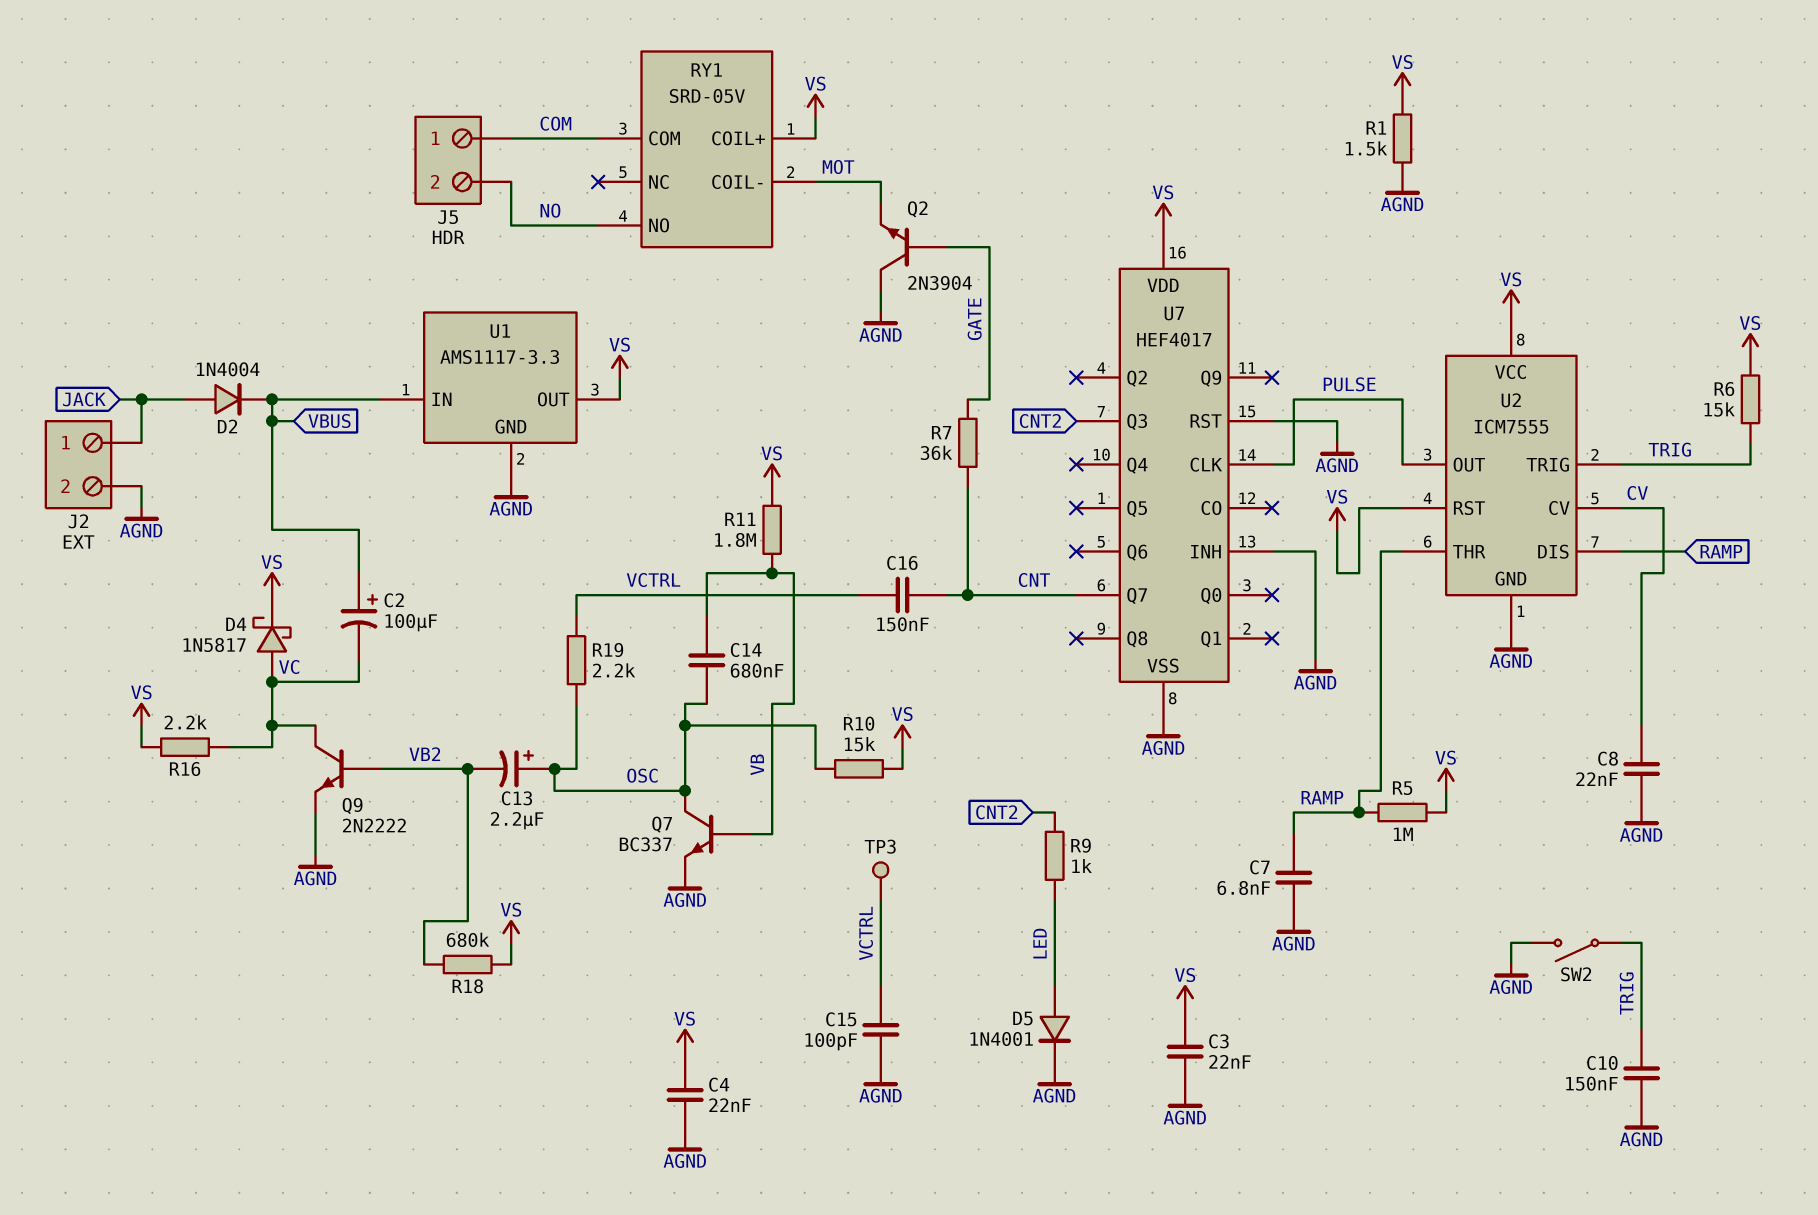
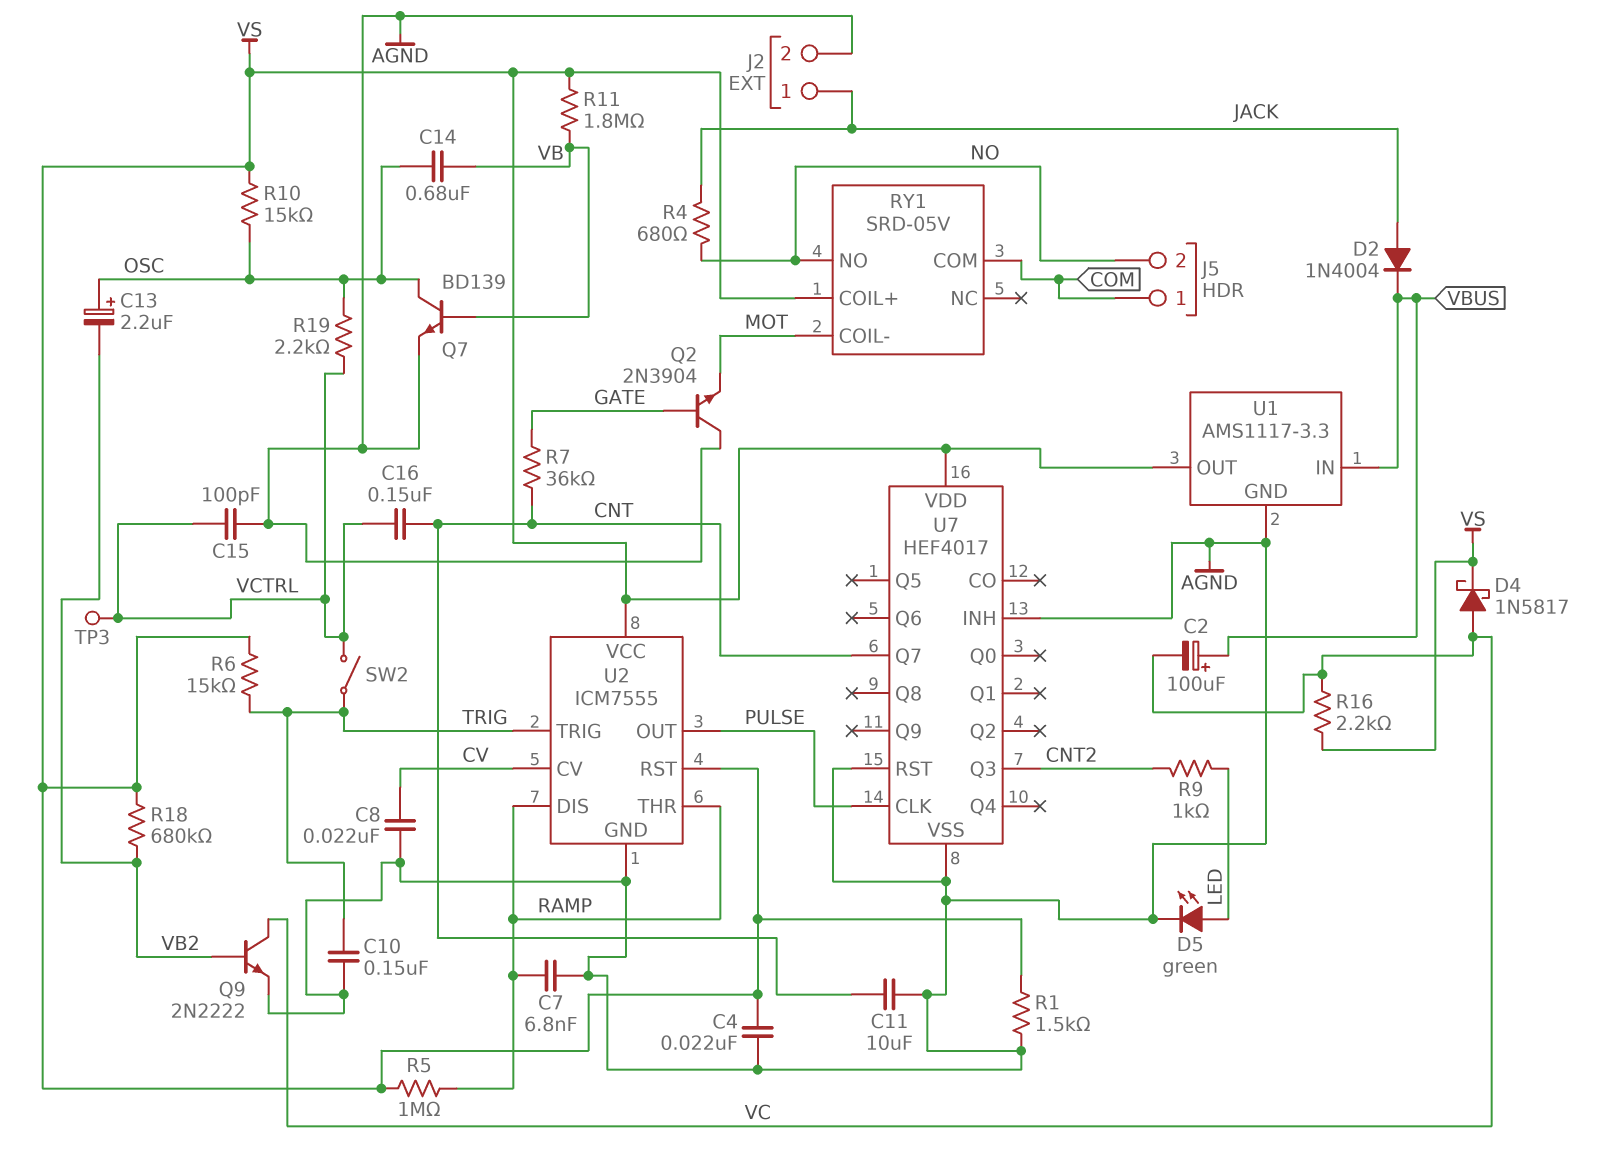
C3: 22nF (AGND, VS) -> none
C11: none -> 10uF (AGND, CNT)
D5: diode 1N4001 (A LED, K AGND) -> LED green (A LED, K AGND)
Q7: NPN BC337 (B VB, C OSC, E AGND) -> NPN BD139 (B VB, C OSC, E AGND)
R4: none -> 680 (JACK, NO)
SW2: switch (AGND, TRIG) -> switch (TRIG, VCTRL)

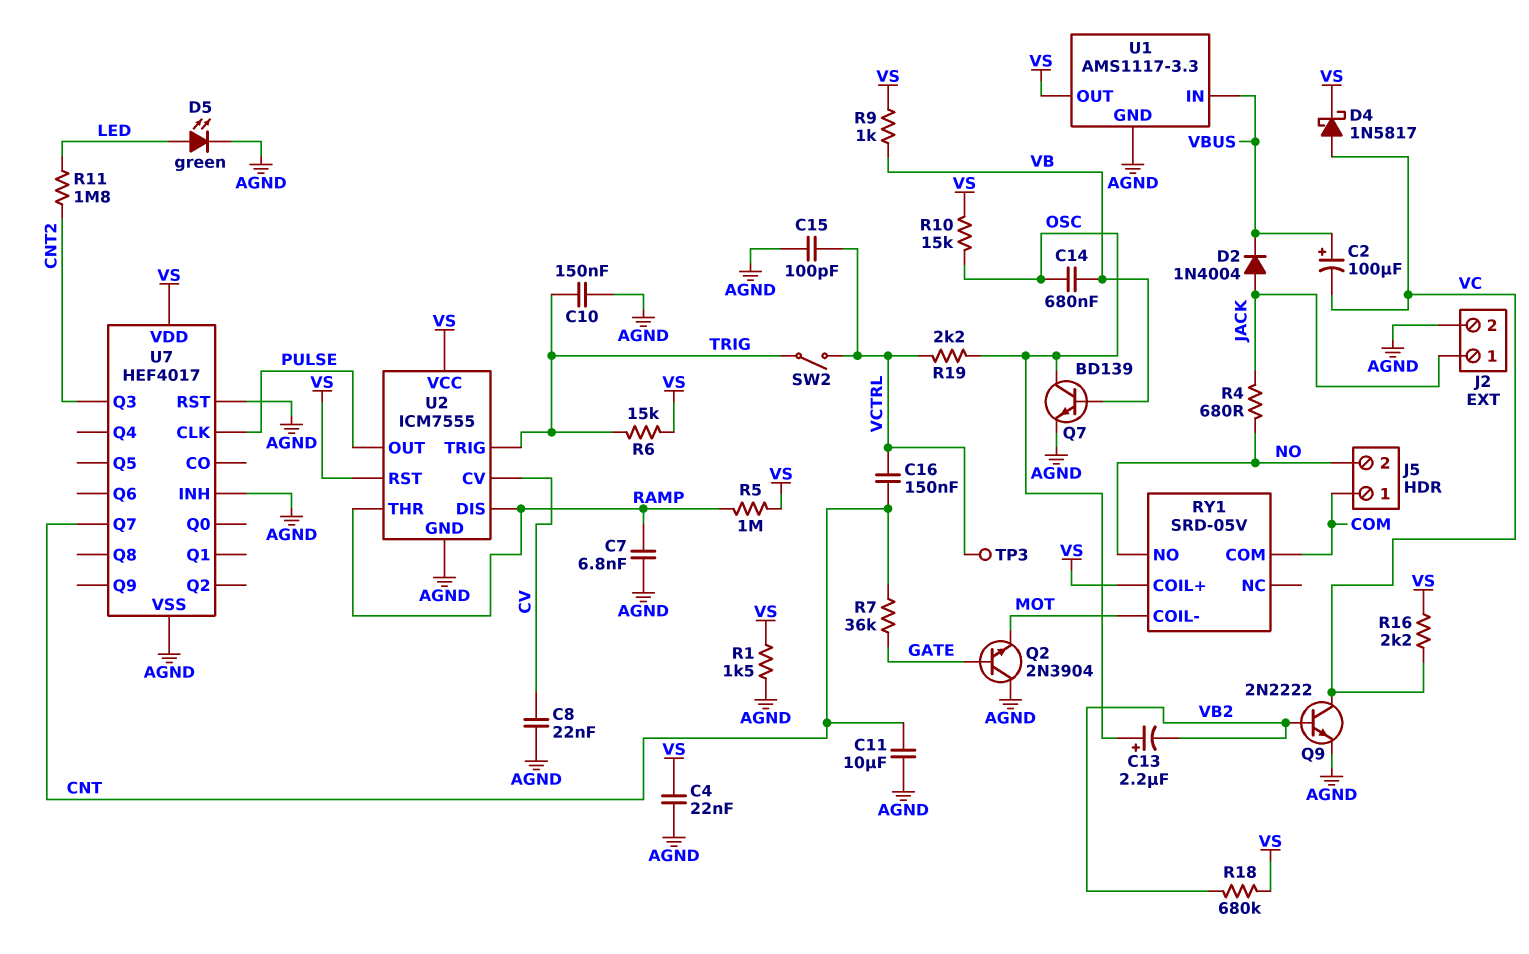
R9: 1k (CNT2, LED) -> 1k (VB, VS)
R11: 1.8M (VB, VS) -> 1.8M (CNT2, LED)

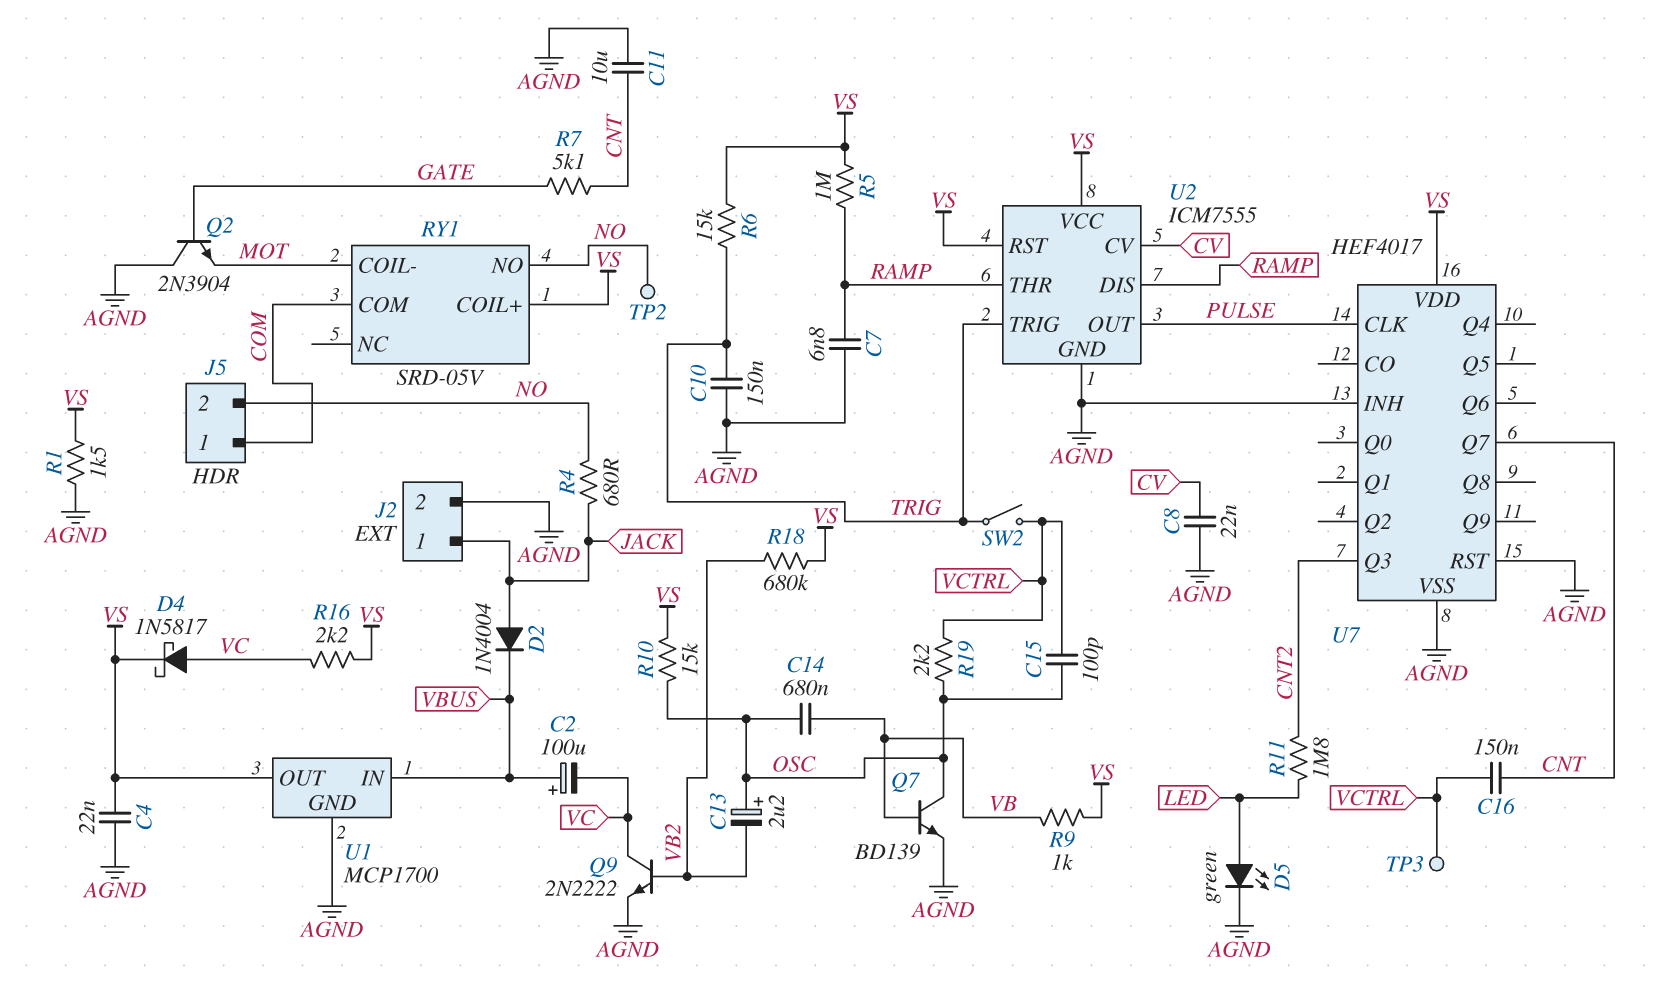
C15: 100pF (AGND, VCTRL) -> 100pF (OSC, VCTRL)
R7: 36k (CNT, GATE) -> 5.1k (CNT, GATE)
TP2: none -> test point (NO)
U1: AMS1117-3.3 -> MCP1700

